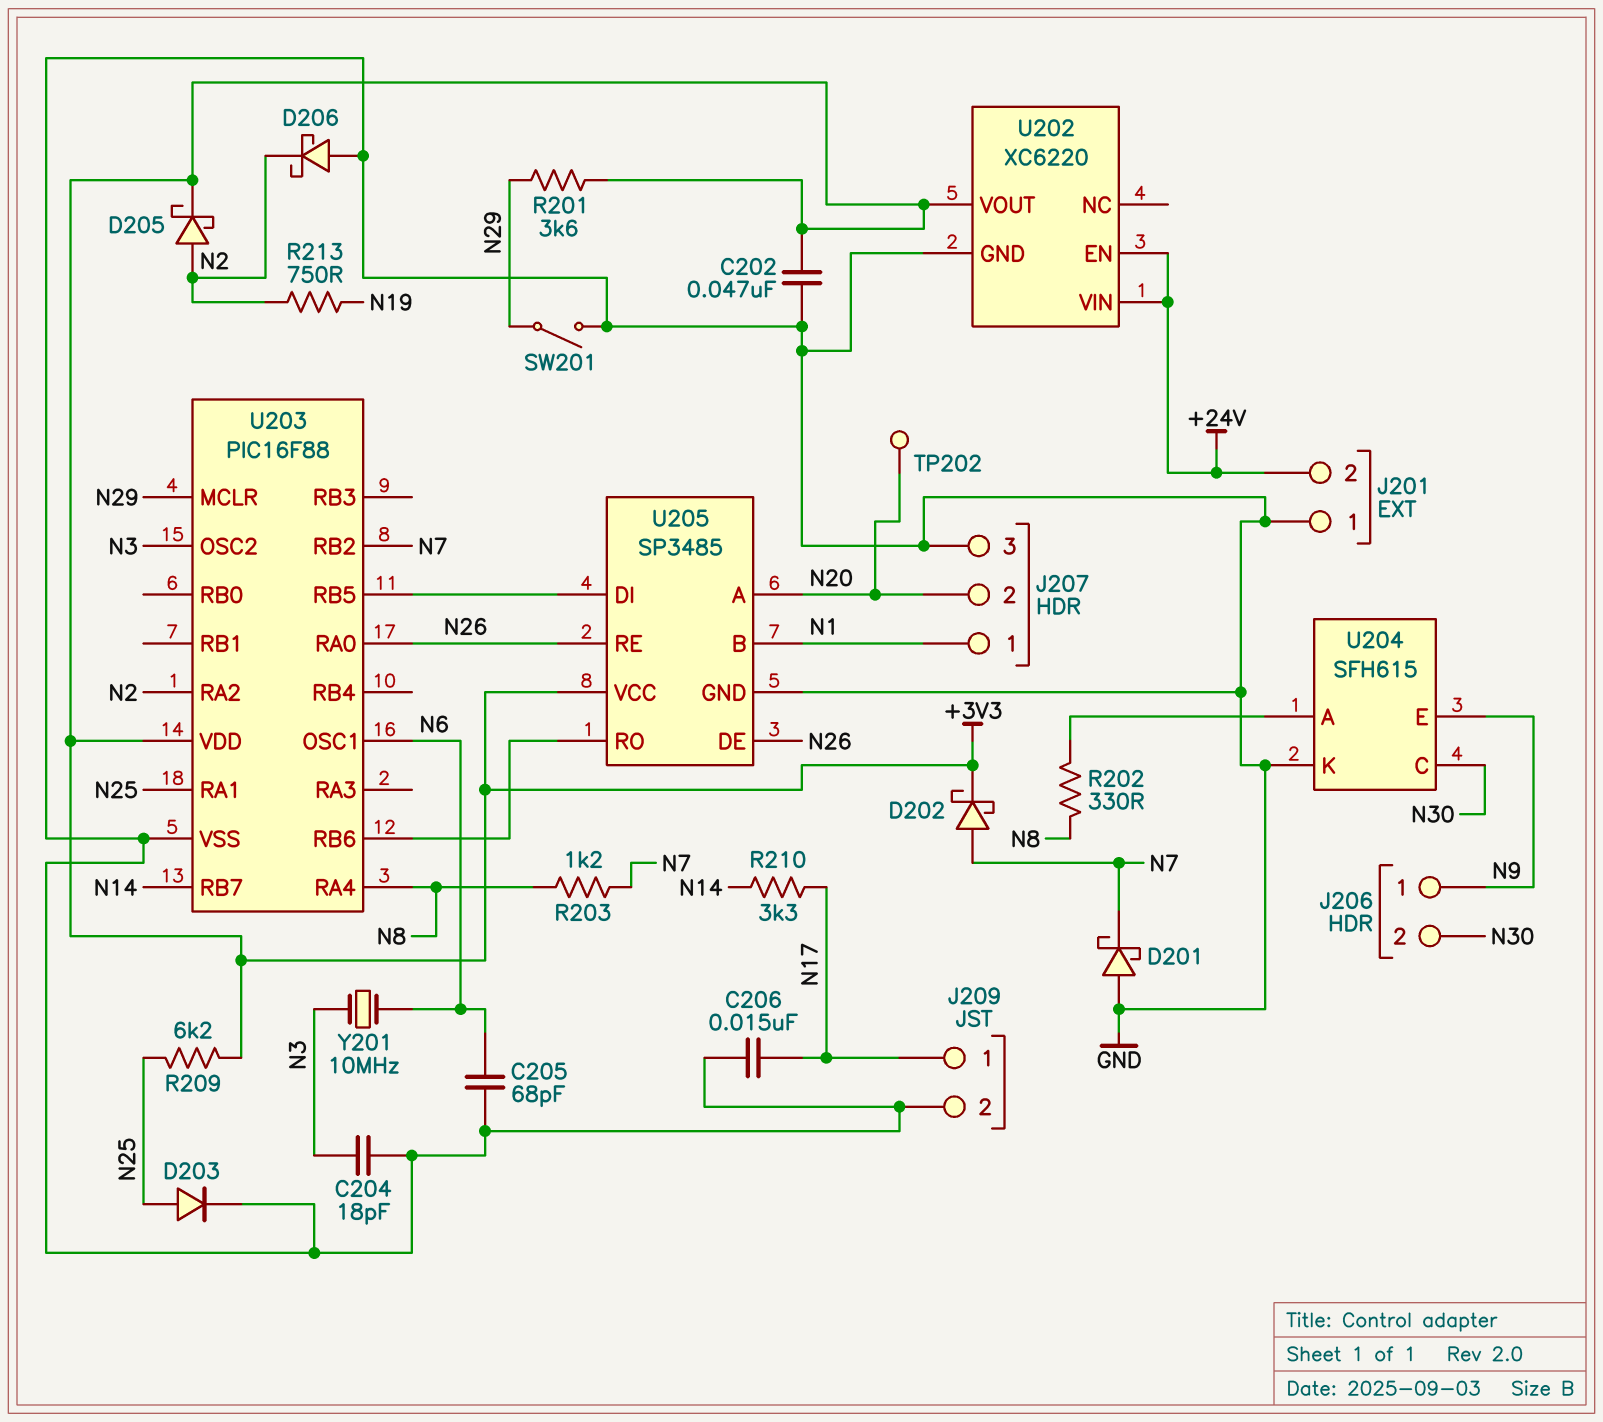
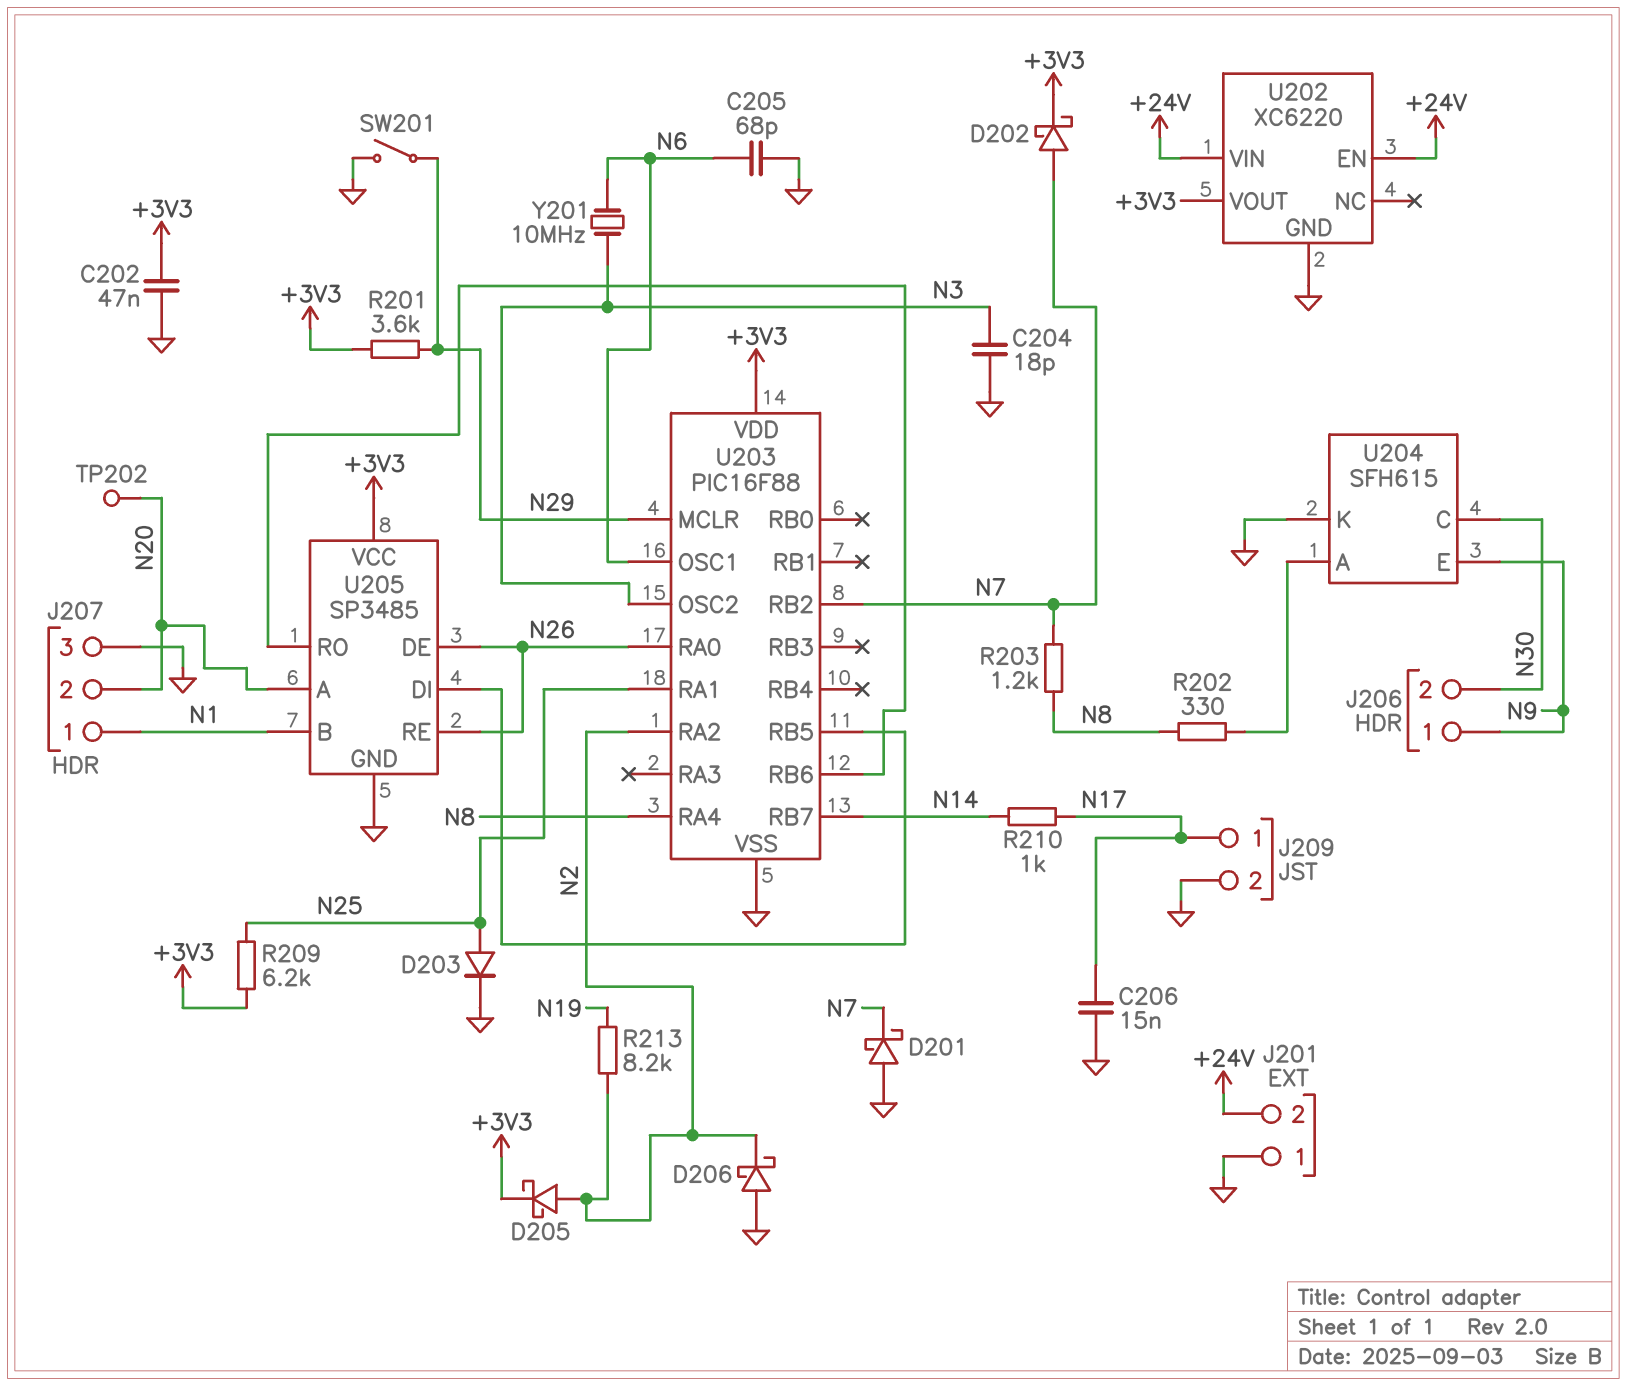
R210: 3.3k (N14, N17) -> 1k (N14, N17)
R213: 750 (N2, N19) -> 8.2k (N2, N19)

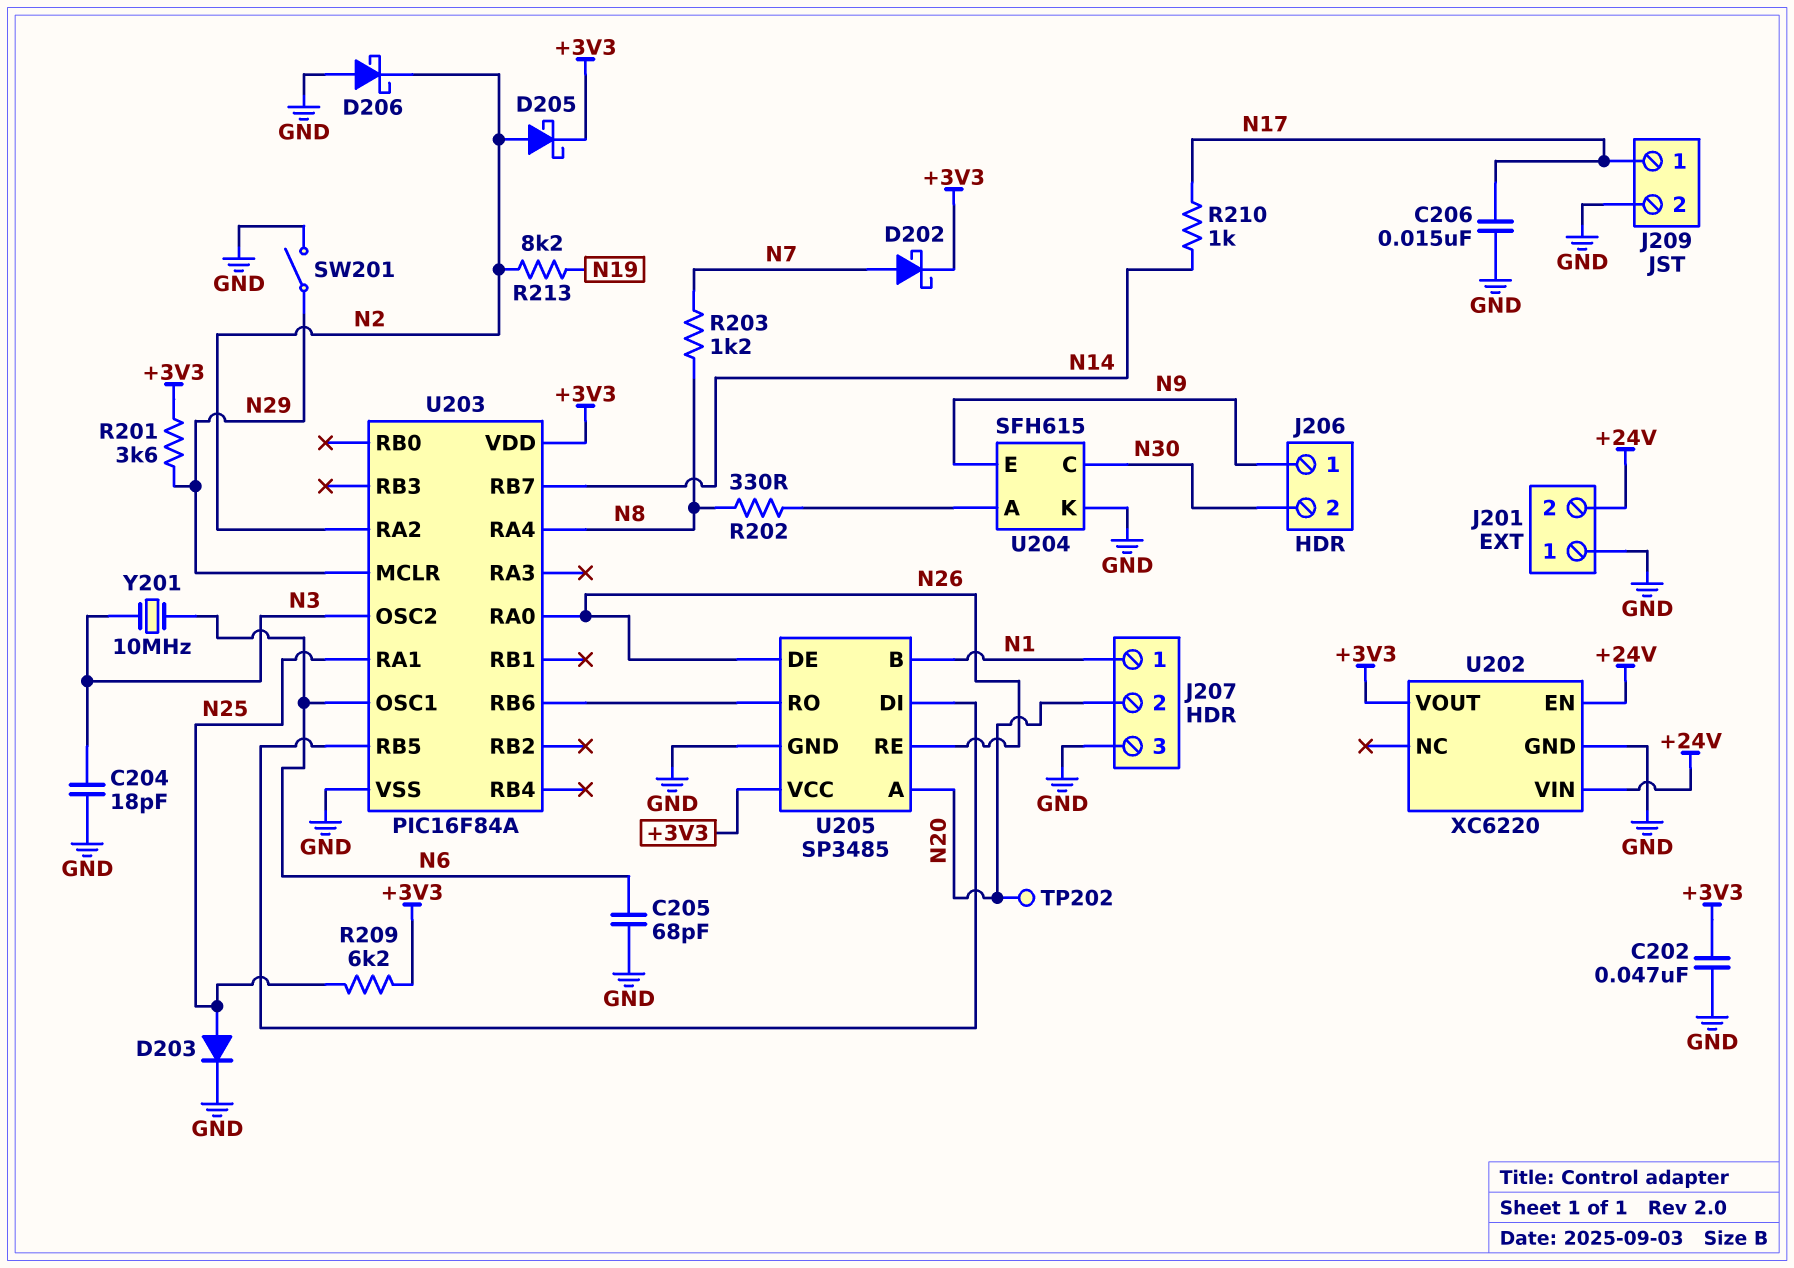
D201: schottky (A GND, K N7) -> none
U203: PIC16F88 -> PIC16F84A
U203 pin RB2: N7 -> none

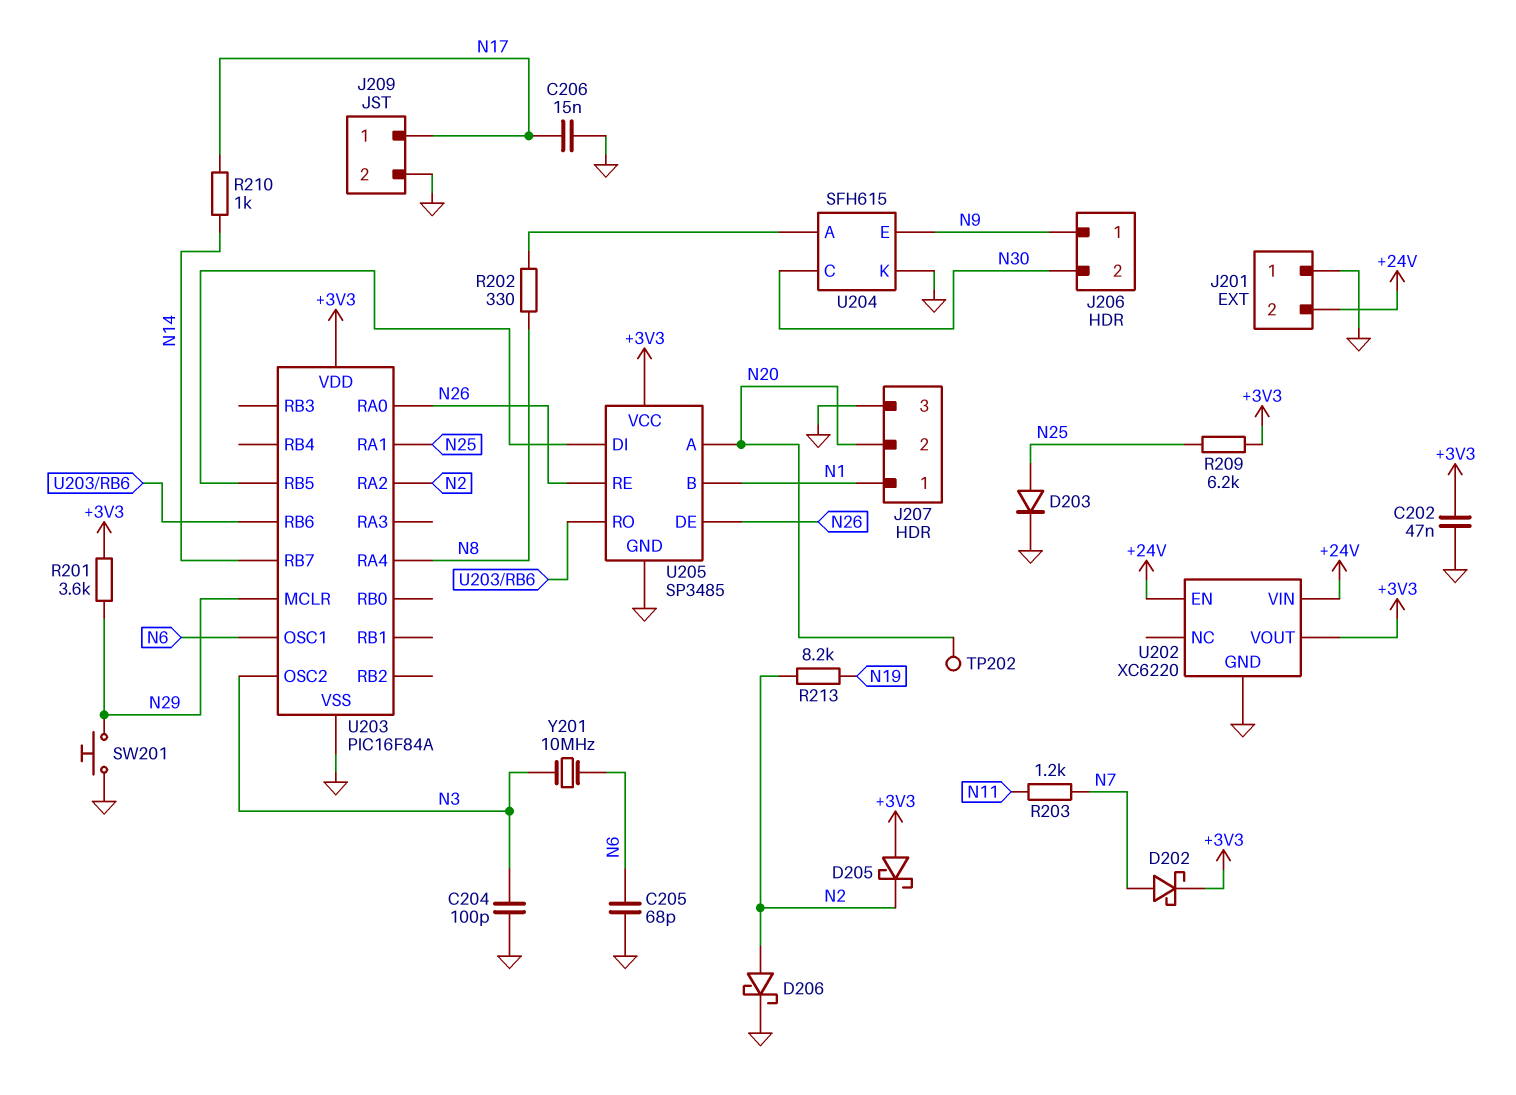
C204: 18pF (GND, N3) -> 100pF (GND, N3)
D205: schottky (A N2, K +3V3) -> schottky (A +3V3, K N2)
D206: schottky (A GND, K N2) -> schottky (A N2, K GND)
R203: 1.2k (N7, N8) -> 1.2k (N7, N11)
SW201: switch (GND, N29) -> button (GND, N29)

